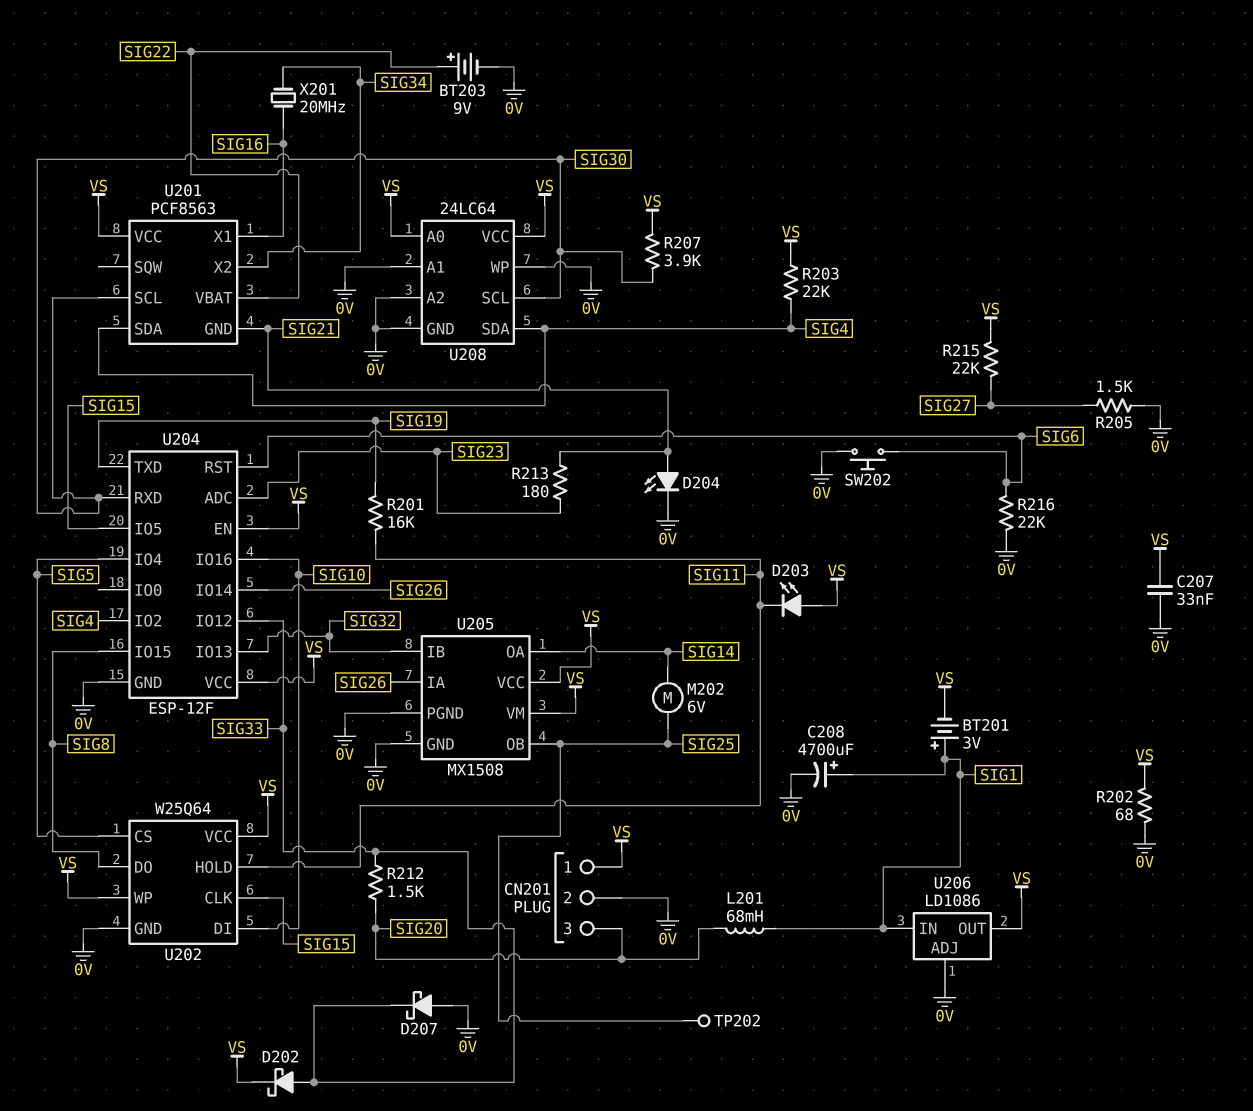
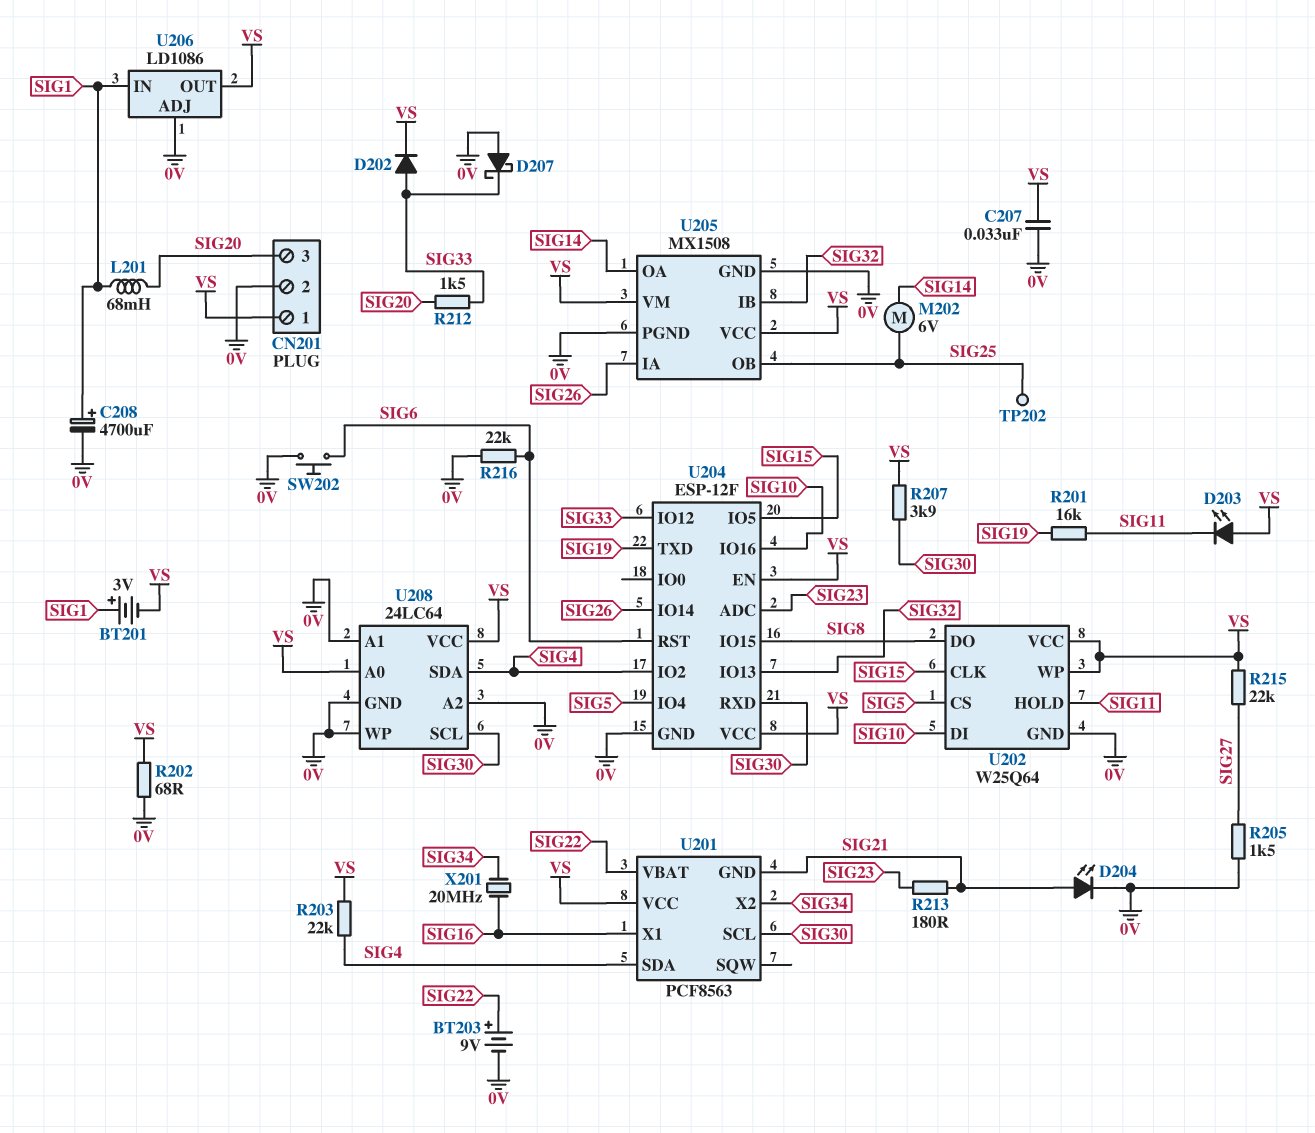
D202: schottky (A SIG33, K VS) -> diode (A SIG33, K VS)

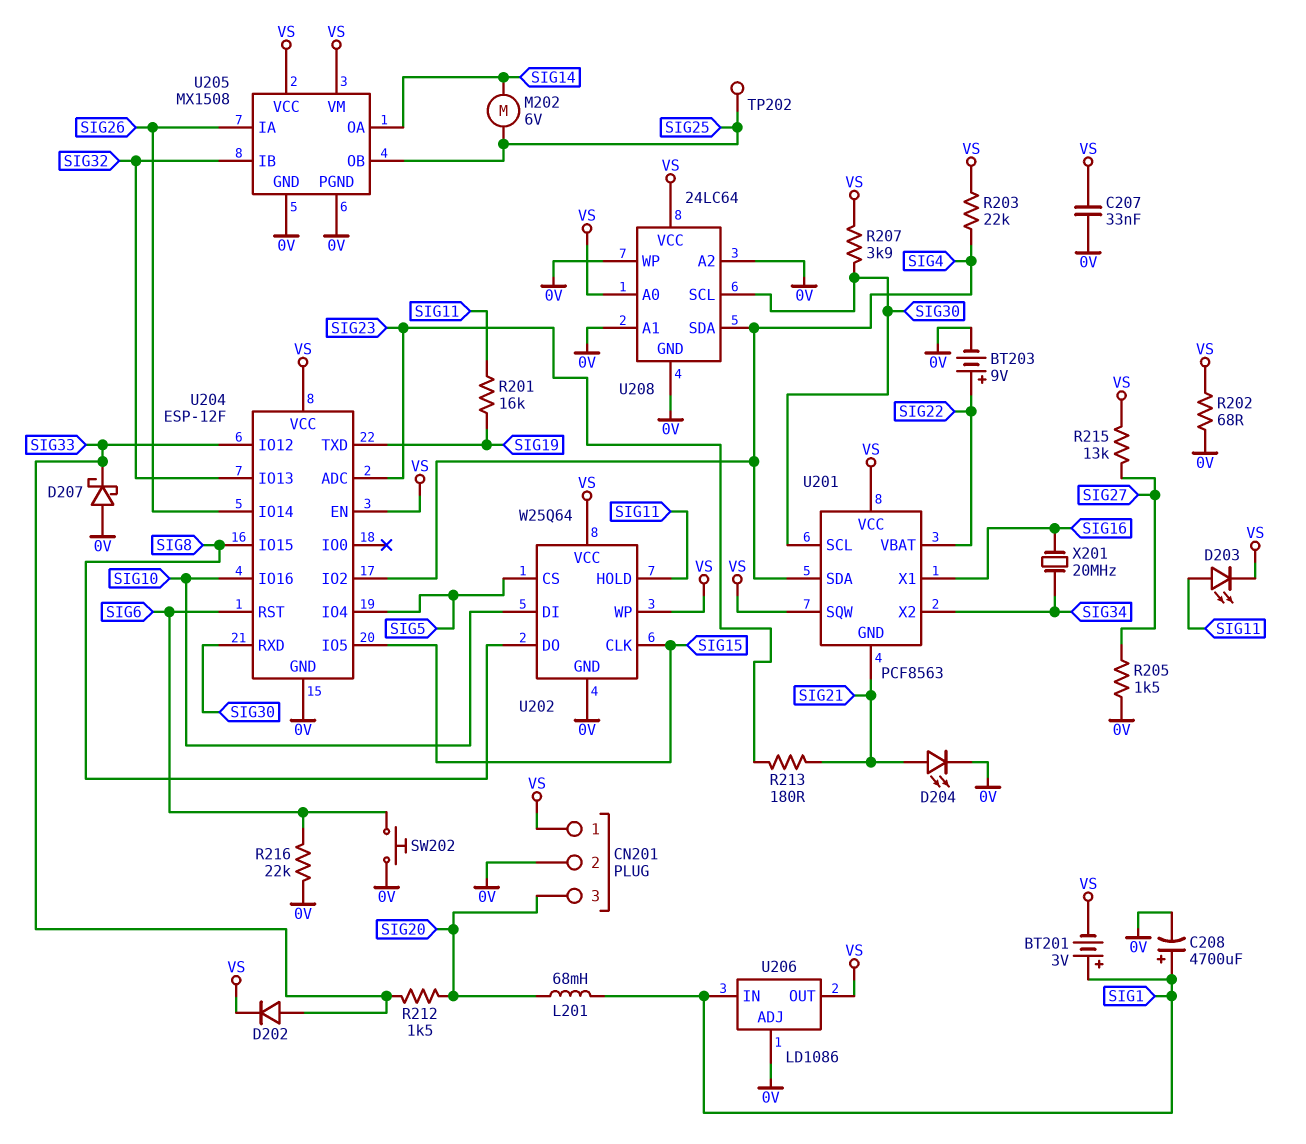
D203: LED (A VS, K SIG11) -> LED (A SIG11, K VS)
R215: 22k (SIG27, VS) -> 13k (SIG27, VS)
U201 pin SQW: none -> VS

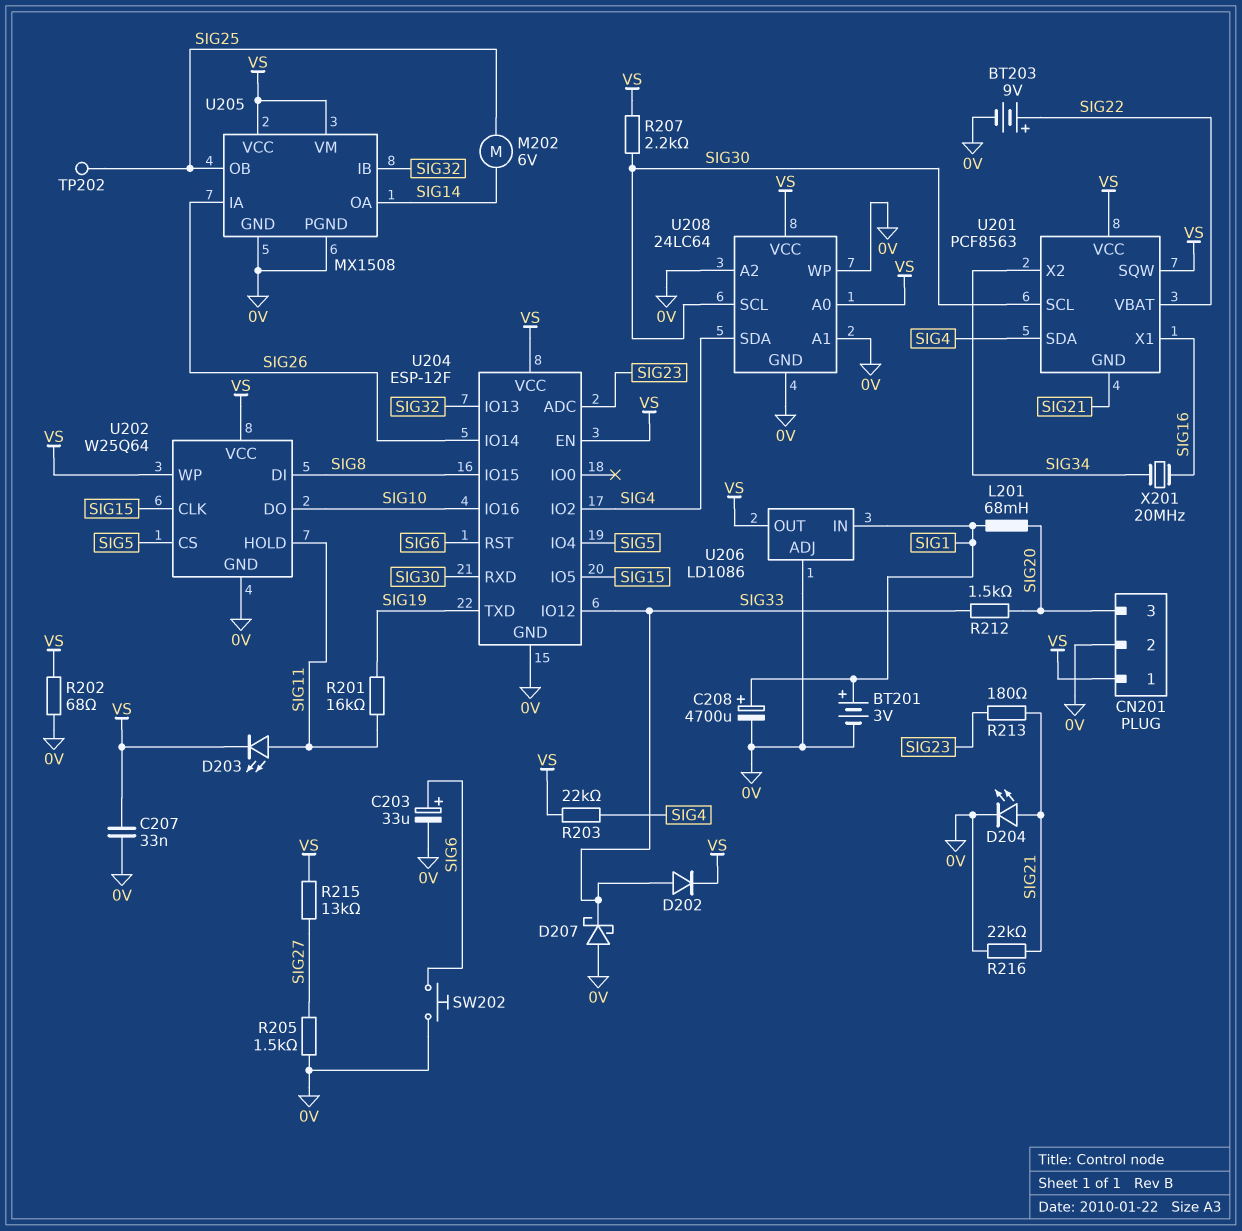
BT201: 3V (plus SIG1, minus VS) -> 3V (plus SIG1, minus 0V)
C203: none -> 33uF (plus SIG6, minus 0V)
R207: 3.9k (SIG30, VS) -> 2.2k (SIG30, VS)
R216: 22k (0V, SIG6) -> 22k (0V, SIG21)
U202 pin DI: SIG10 -> SIG8
U202 pin DO: SIG8 -> SIG10

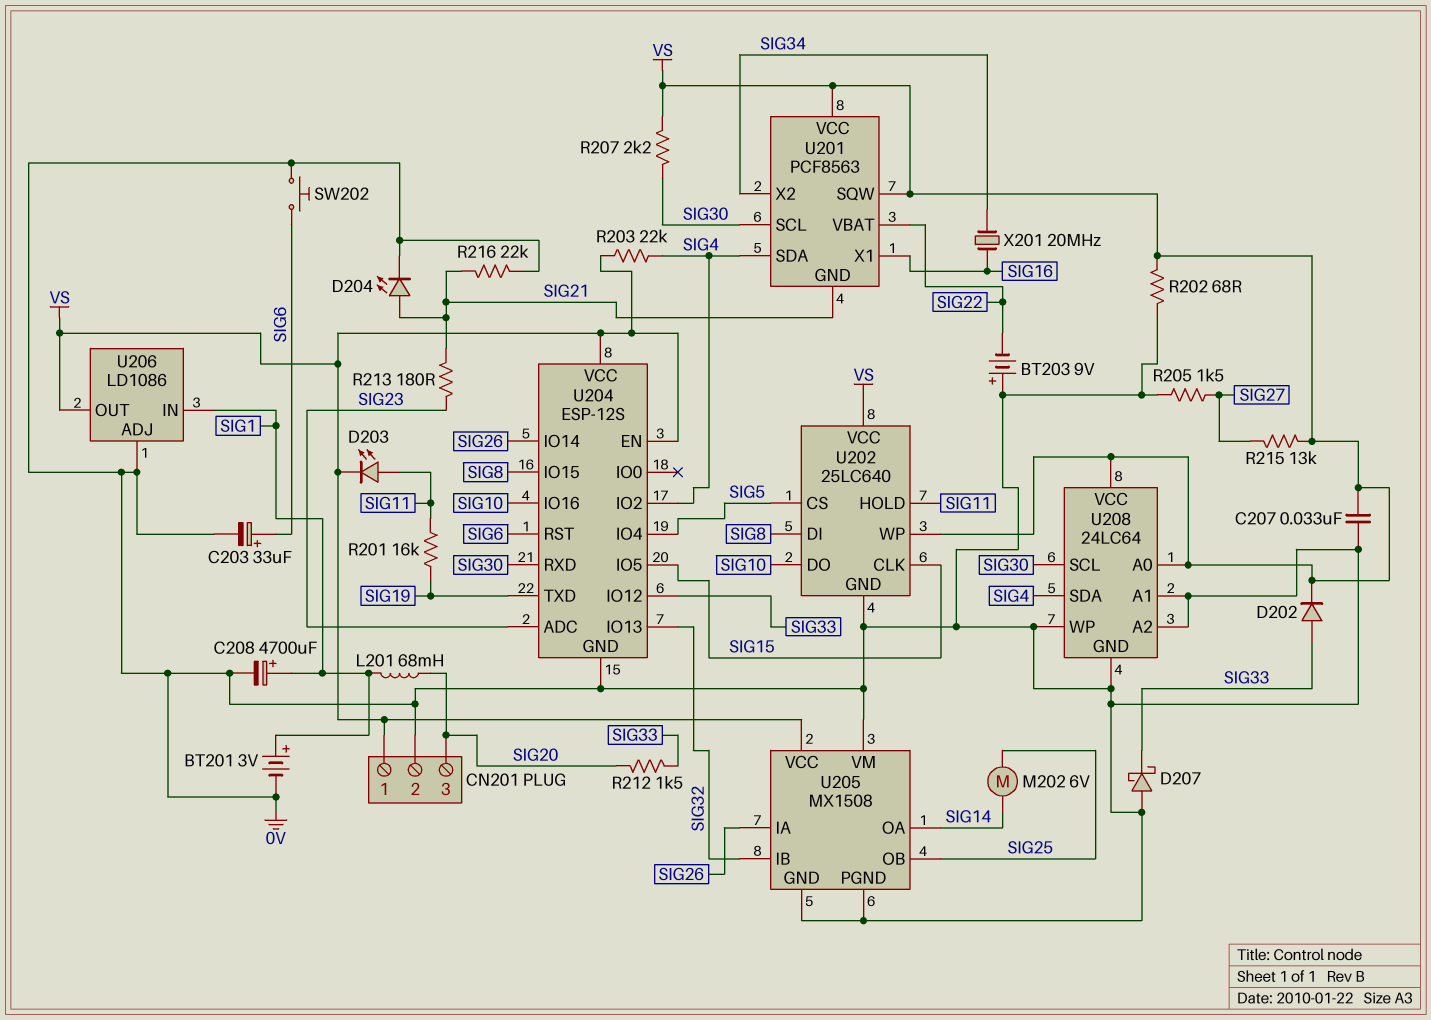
BT203: 9V (plus SIG22, minus 0V) -> 9V (plus 0V, minus SIG22)
TP202: test point (SIG25) -> none
U202: W25Q64 -> 25LC640
U204: ESP-12F -> ESP-12S
U205 pin VM: VS -> 0V

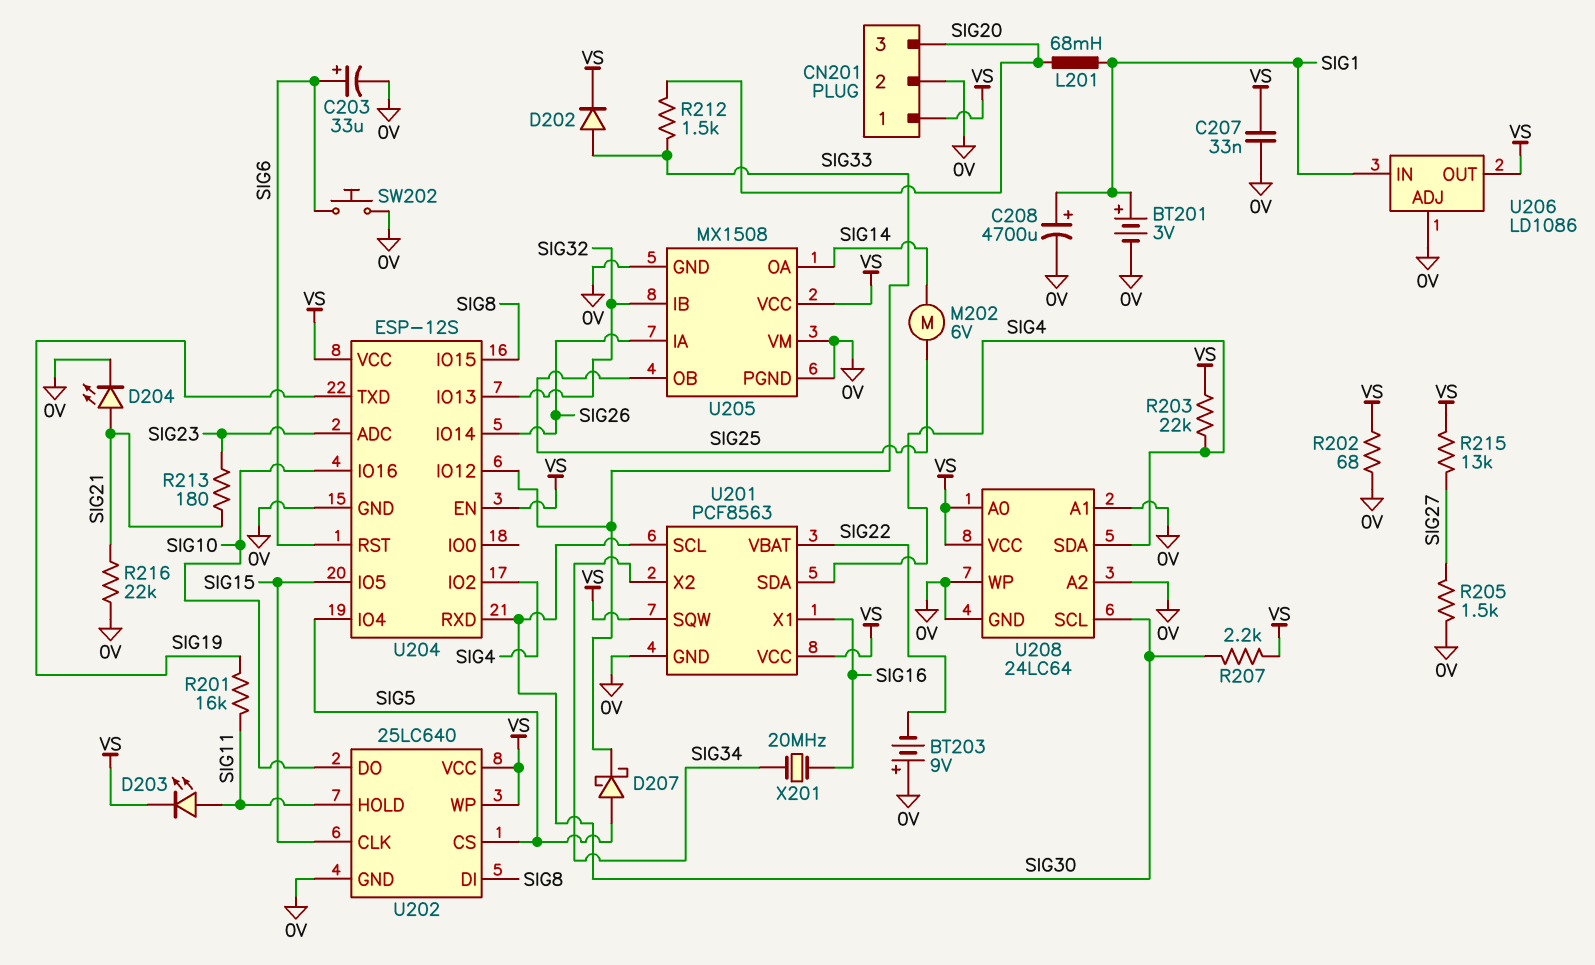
D207: schottky (A 0V, K SIG33) -> schottky (A SIG5, K SIG33)
U201 pin GND: SIG21 -> 0V

